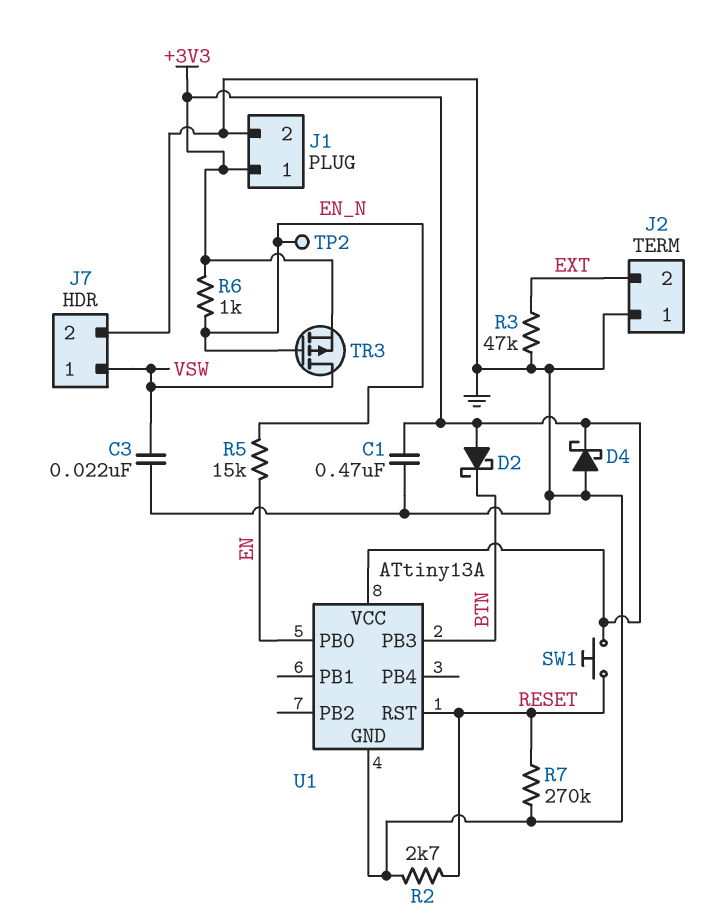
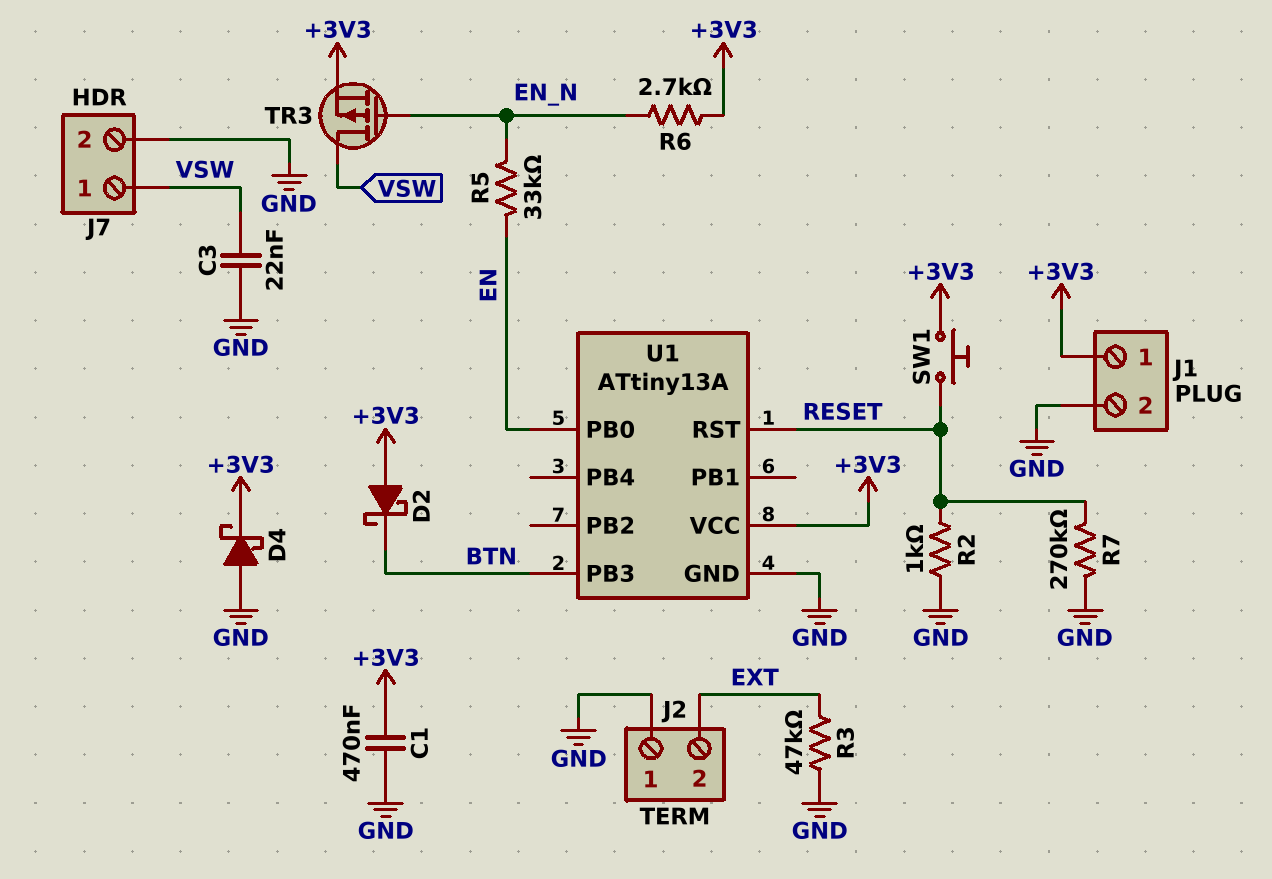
R2: 2.7k (GND, RESET) -> 1k (GND, RESET)
R5: 15k (EN, EN_N) -> 33k (EN, EN_N)
R6: 1k (+3V3, EN_N) -> 2.7k (+3V3, EN_N)
TP2: test point (EN_N) -> none

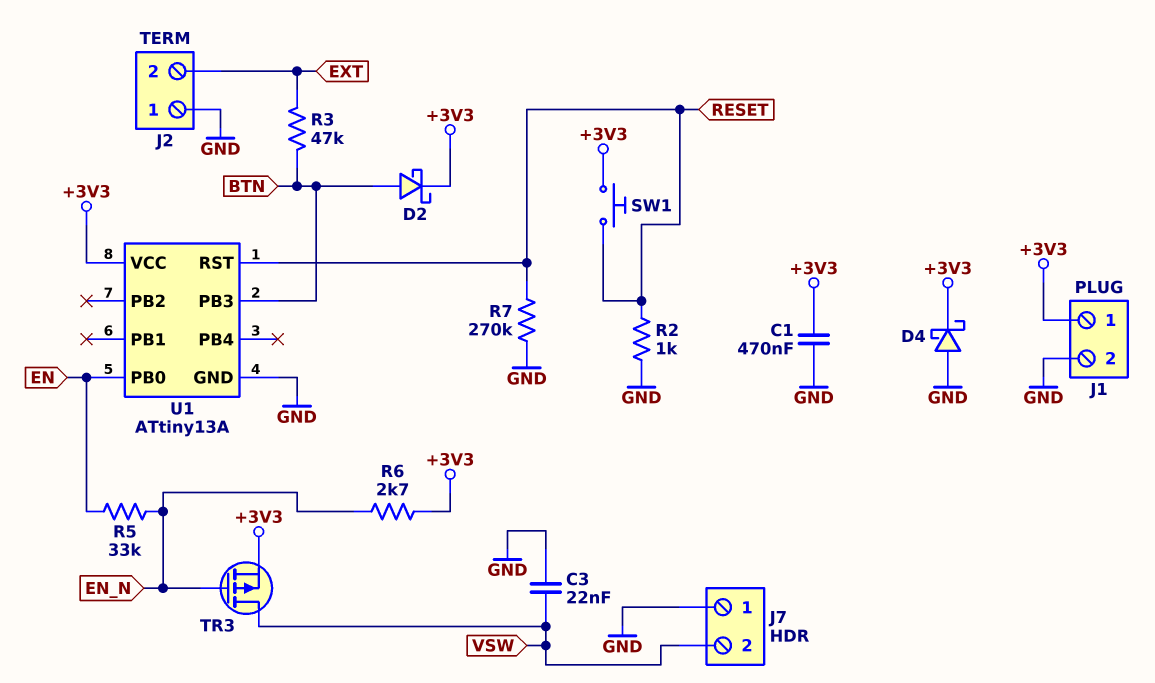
D2: schottky (A +3V3, K BTN) -> schottky (A BTN, K +3V3)
J7 pin 1: VSW -> GND
J7 pin 2: GND -> VSW
R3: 47k (EXT, GND) -> 47k (BTN, EXT)

